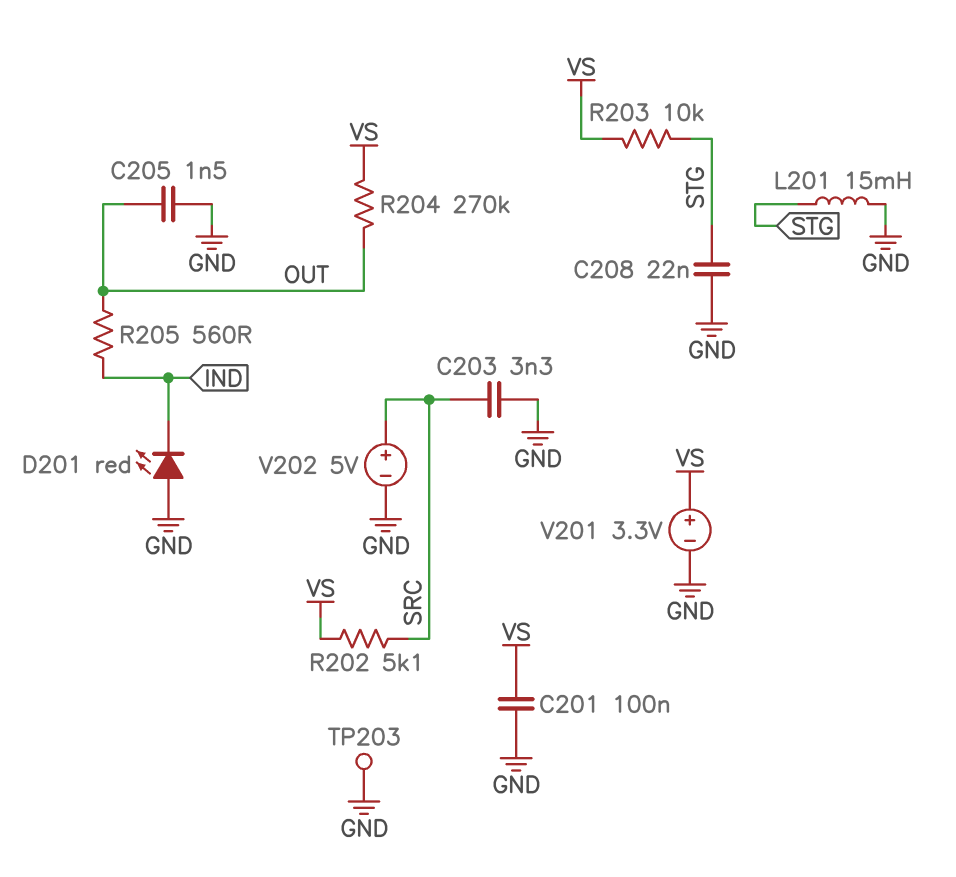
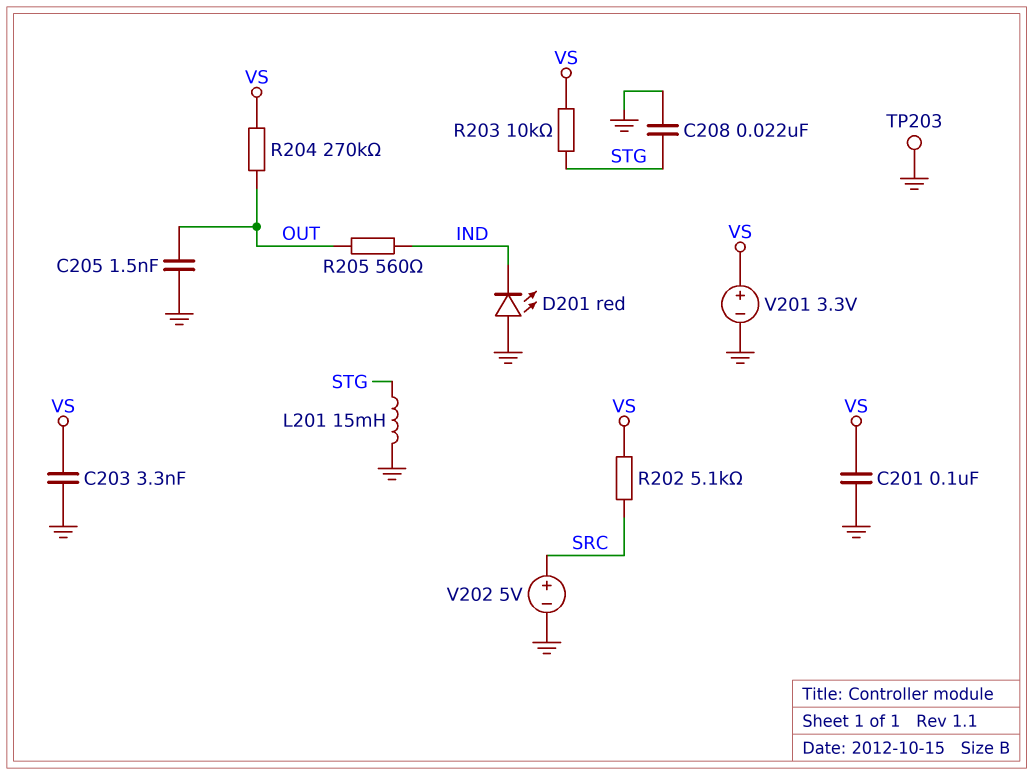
C203: 3.3nF (GND, SRC) -> 3.3nF (GND, VS)

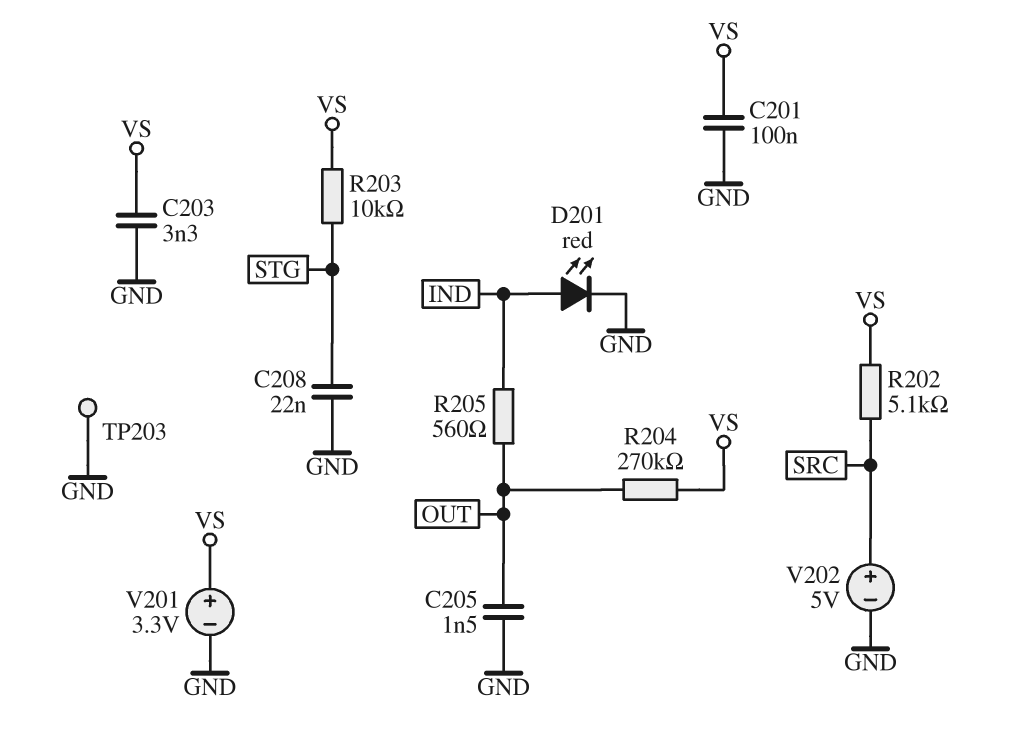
D201: LED red (A GND, K IND) -> LED red (A IND, K GND)
L201: 15mH (GND, STG) -> none

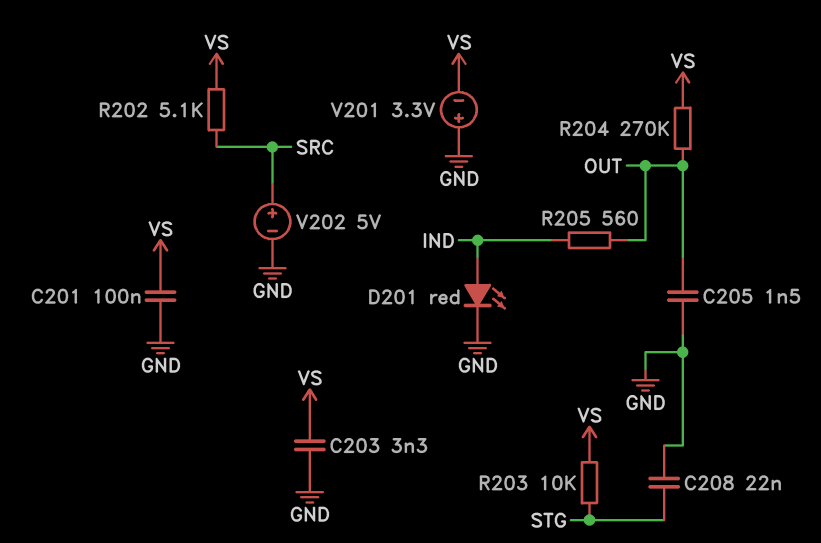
TP203: test point (GND) -> none
V201: 3.3V (plus VS, minus GND) -> 3.3V (plus GND, minus VS)

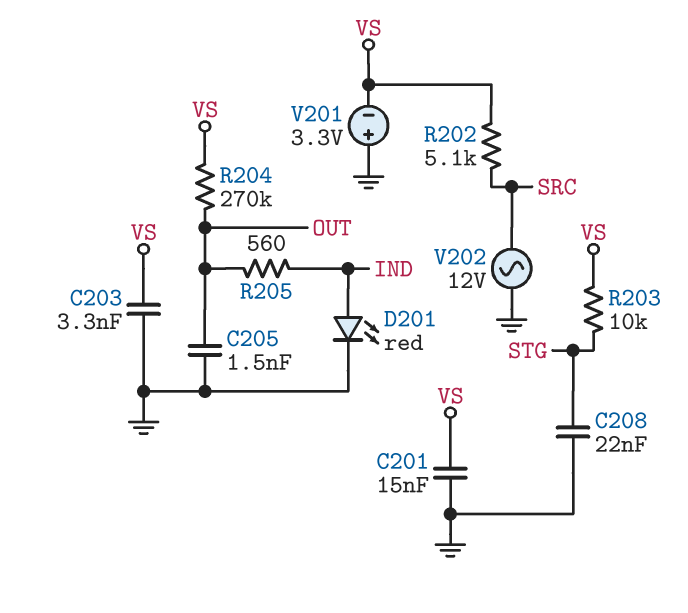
C201: 100nF (GND, VS) -> 15nF (GND, VS)
V202: 5V (plus SRC, minus GND) -> AC 12V (GND, SRC)

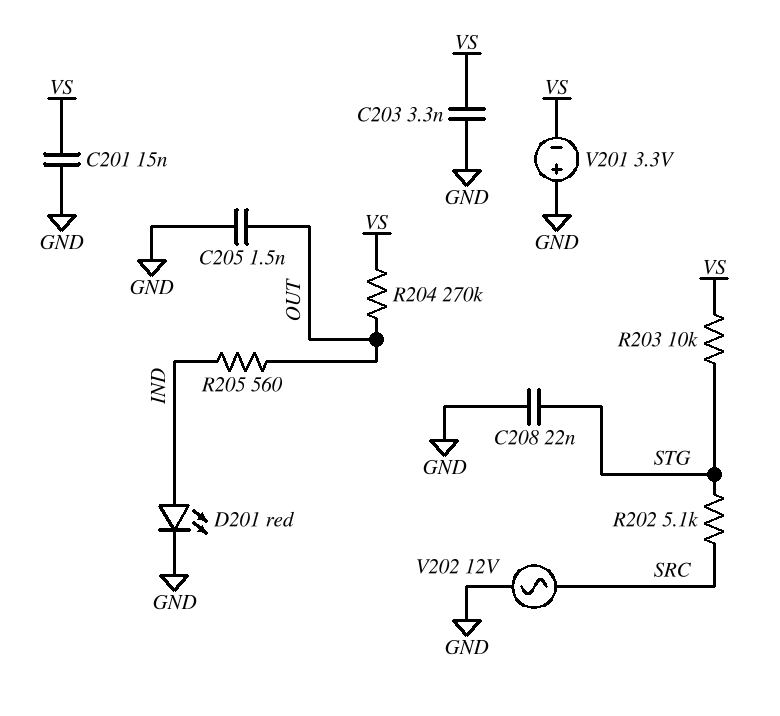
R202: 5.1k (SRC, VS) -> 5.1k (SRC, STG)

